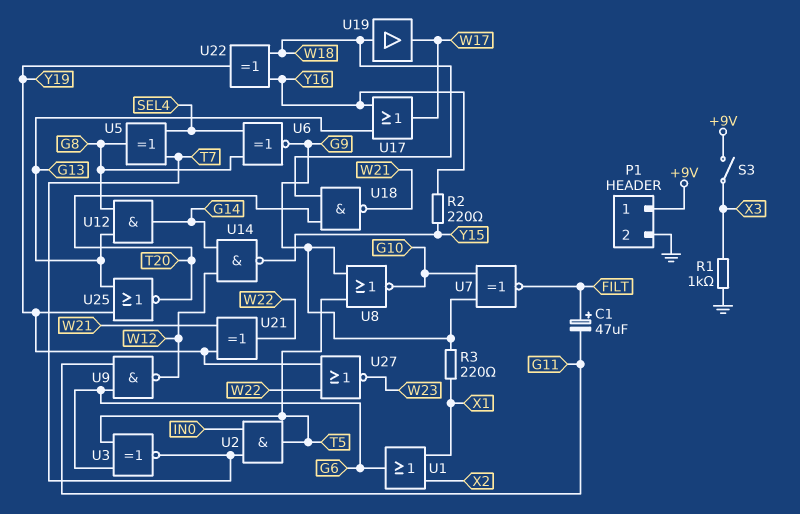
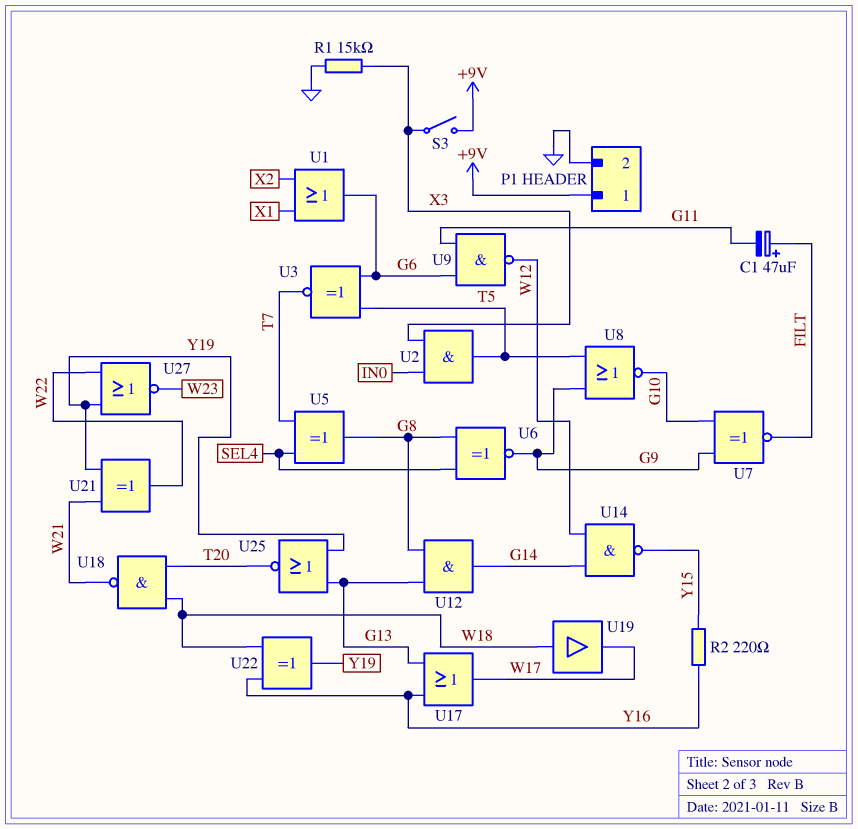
R1: 1k (GND, X3) -> 15k (GND, X3)
R3: 220 (G9, X1) -> none
U2: AND (in IN0, in T7, out T5) -> AND (in IN0, in X3, out T5)

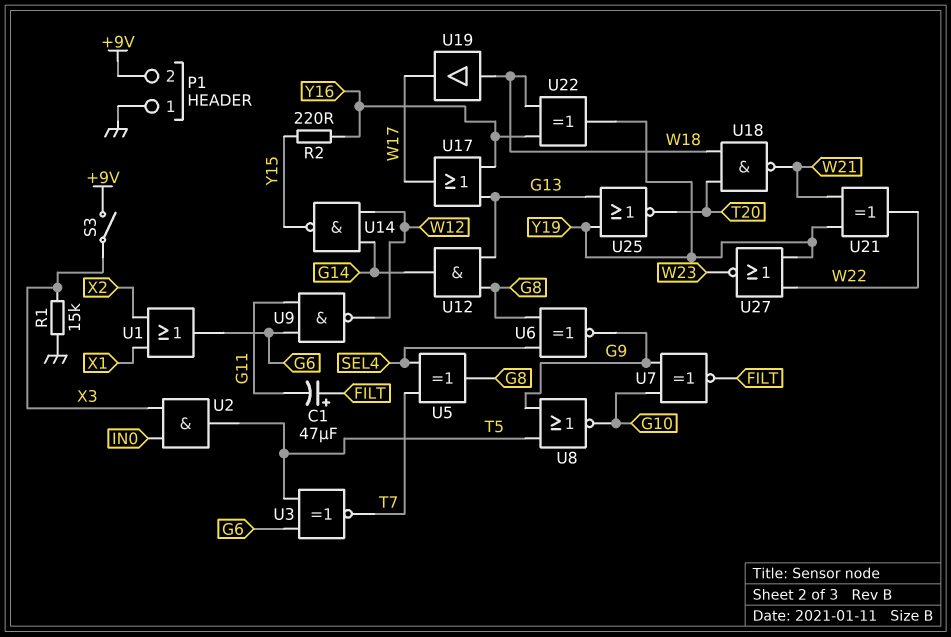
P1 pin 1: +9V -> GND
P1 pin 2: GND -> +9V

